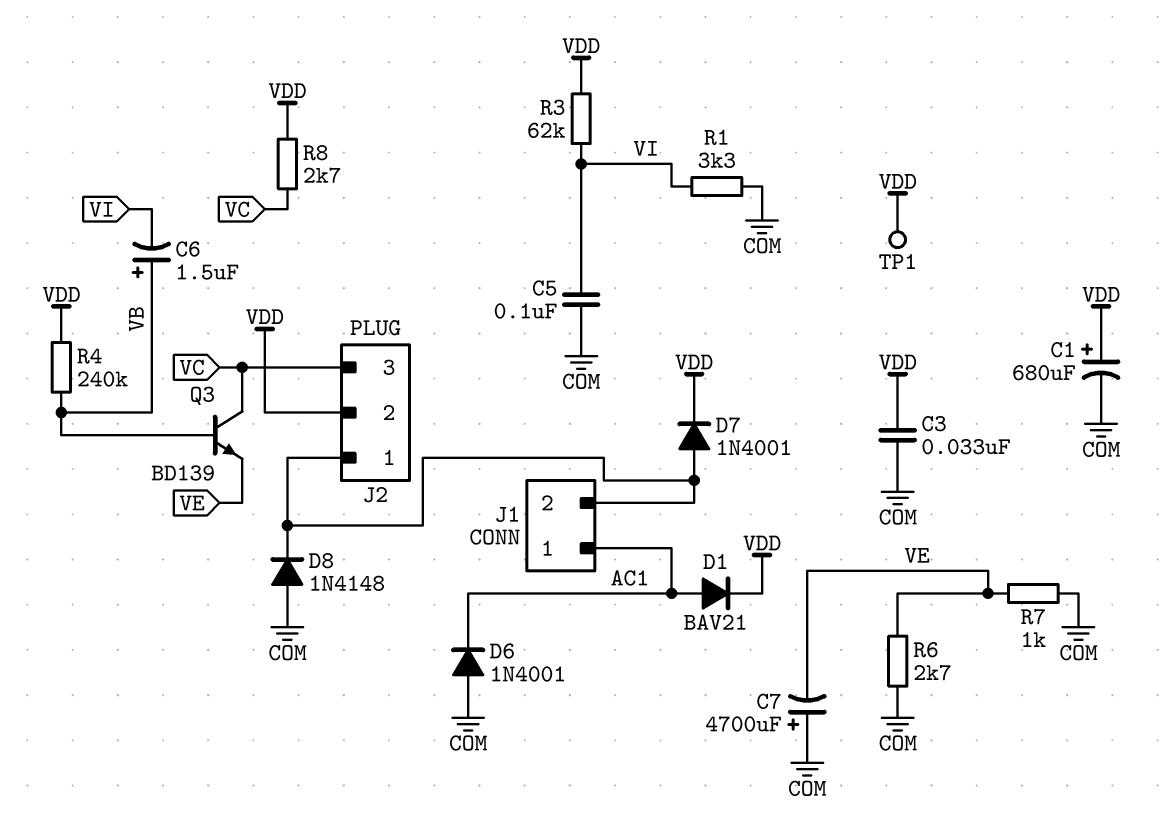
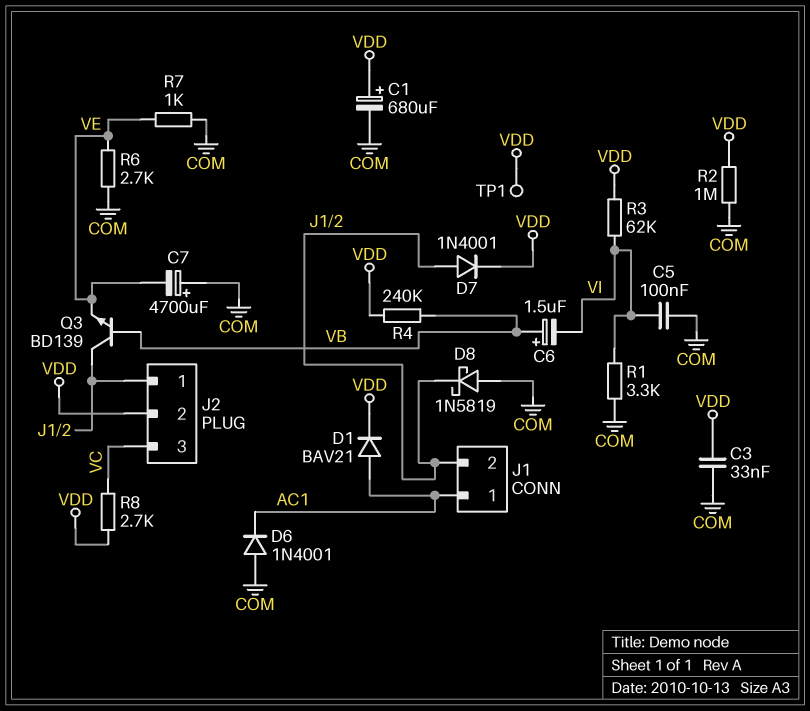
D8: diode 1N4148 (A COM, K J1/2) -> schottky 1N5819 (A COM, K J1/2)
Q3: NPN BD139 (B VB, C VC, E VE) -> NPN BD139 (B VB, C J1/2, E VE)
R2: none -> 1M (COM, VDD)

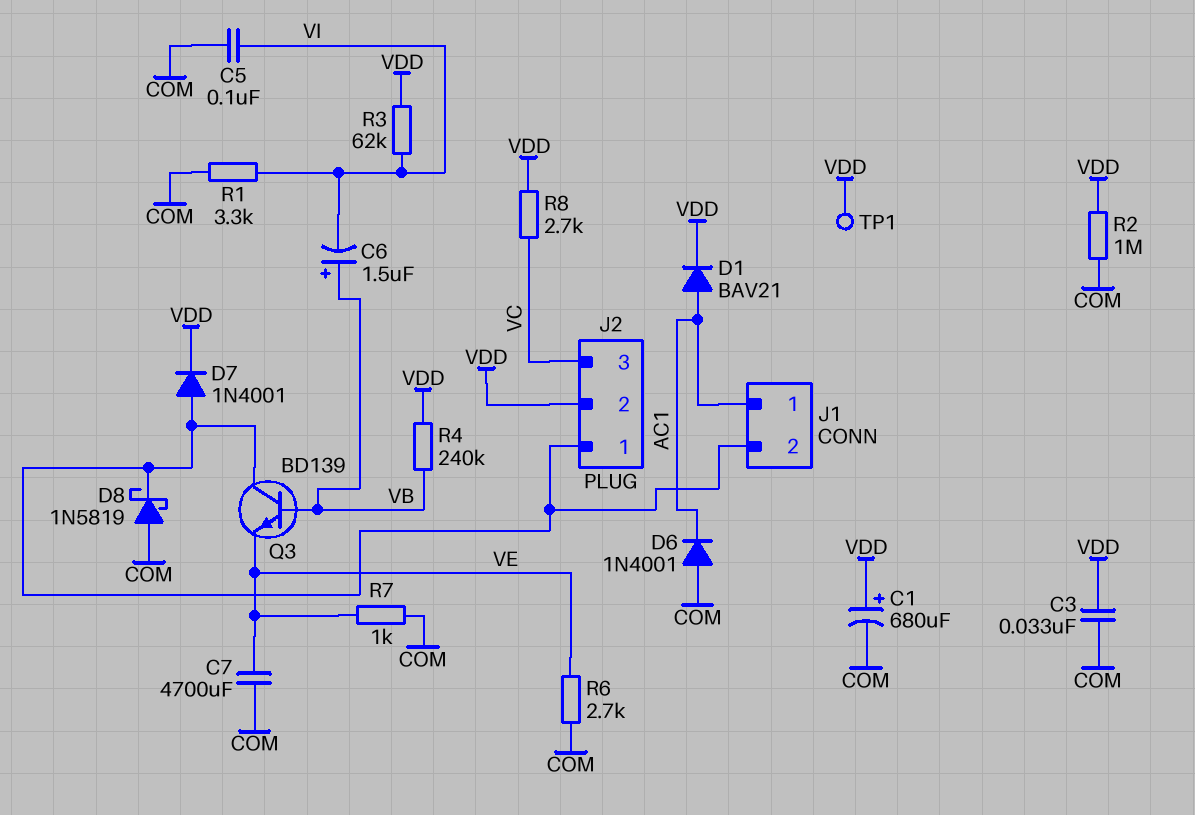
C7: 4700uF (plus COM, minus VE) -> 4700uF (COM, VE)

